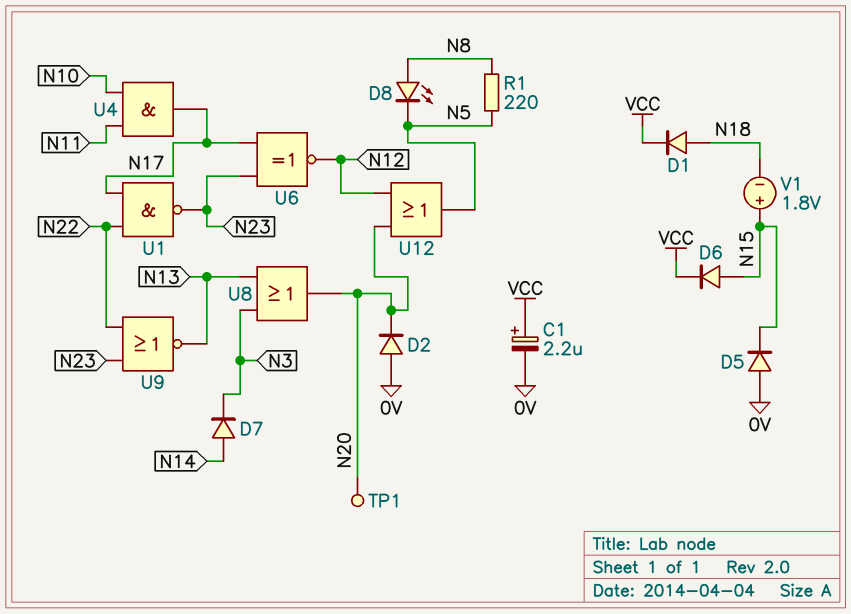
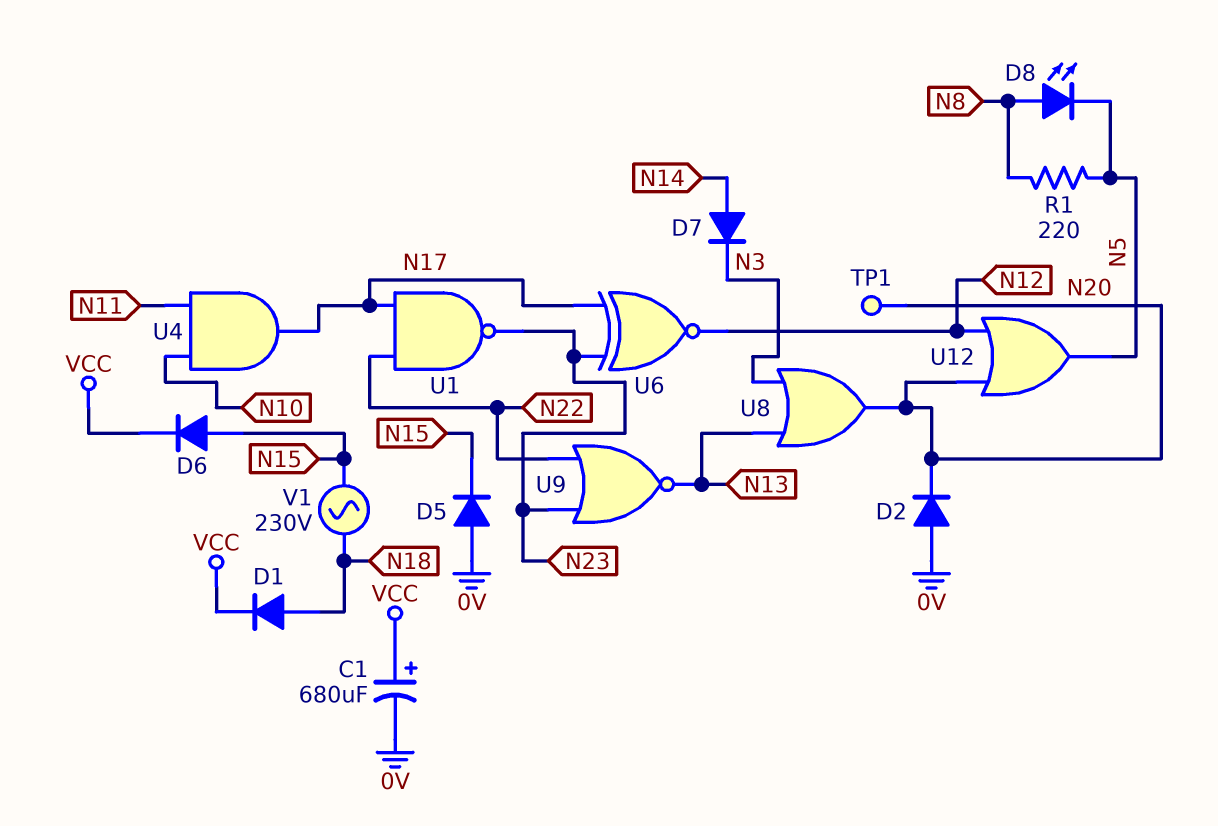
C1: 2.2uF (plus VCC, minus 0V) -> 680uF (plus VCC, minus 0V)
V1: 1.8V (plus N15, minus N18) -> AC 230V (N15, N18)

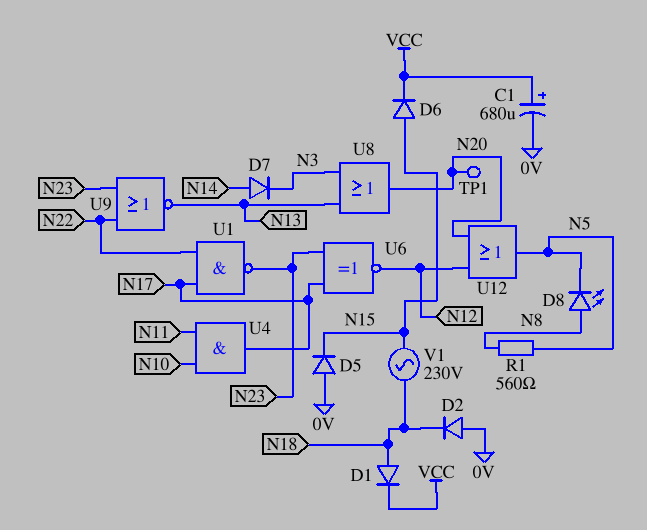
D2: diode (A 0V, K N20) -> diode (A 0V, K N18)
R1: 220 (N5, N8) -> 560 (N5, N8)

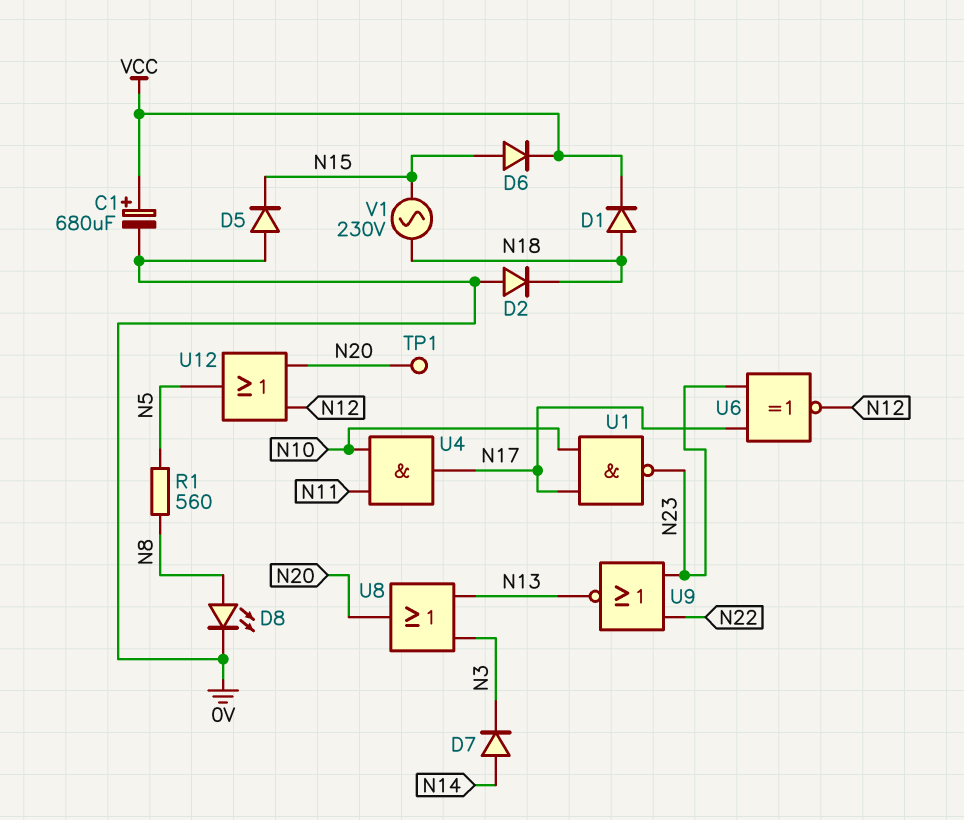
D8: LED (A N8, K N5) -> LED (A N8, K 0V)
U1: NAND (in N17, in N22, out N23) -> NAND (in N10, in N17, out N23)

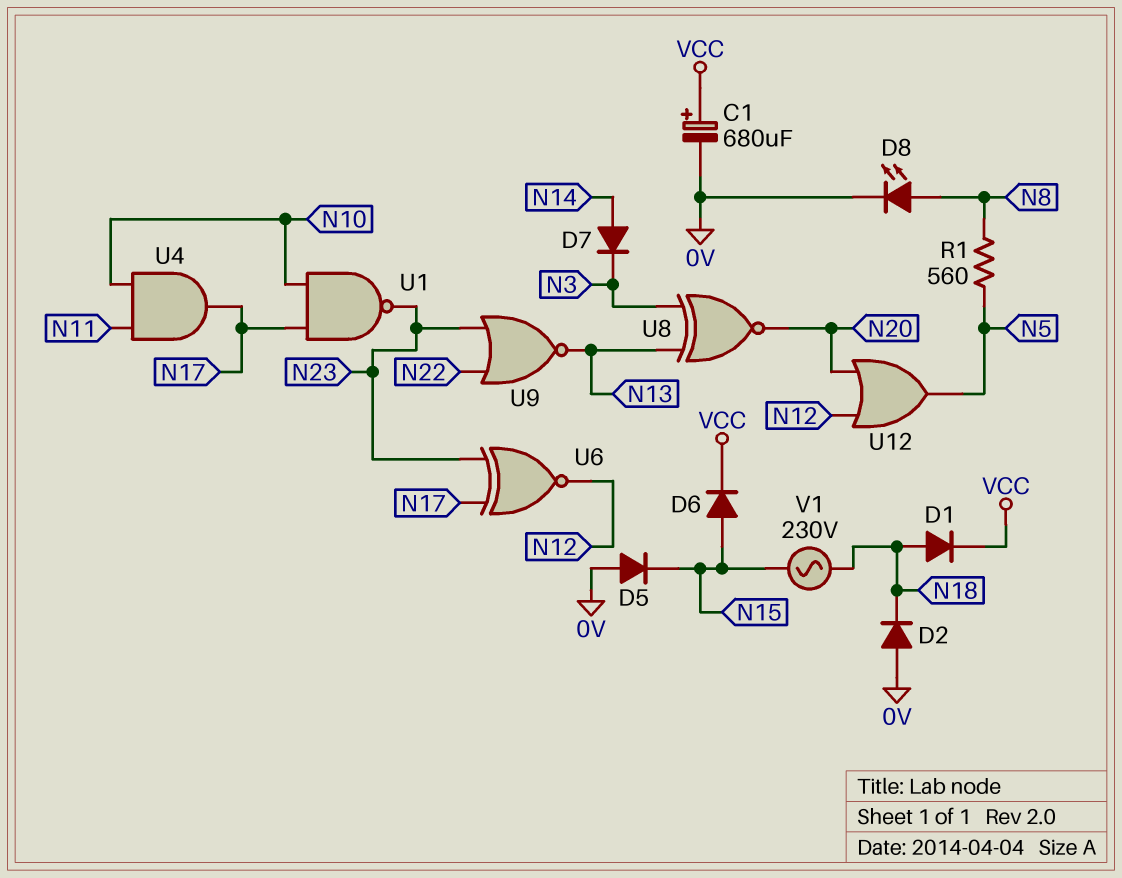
TP1: test point (N20) -> none
U8: OR (in N3, in N13, out N20) -> XNOR (in N3, in N13, out N20)

